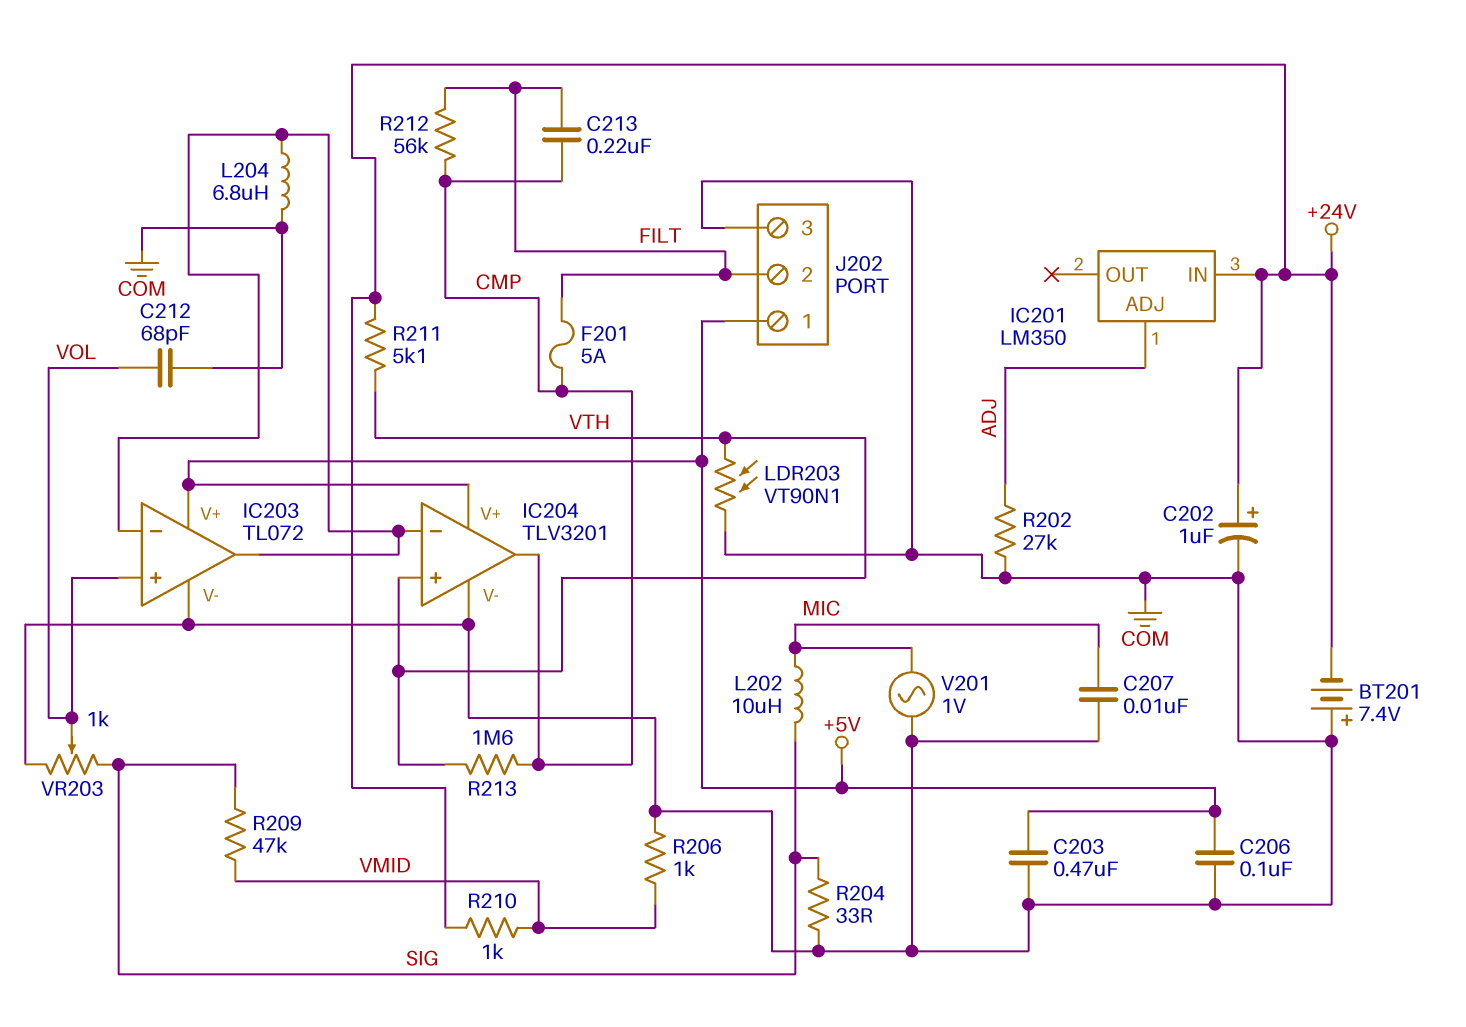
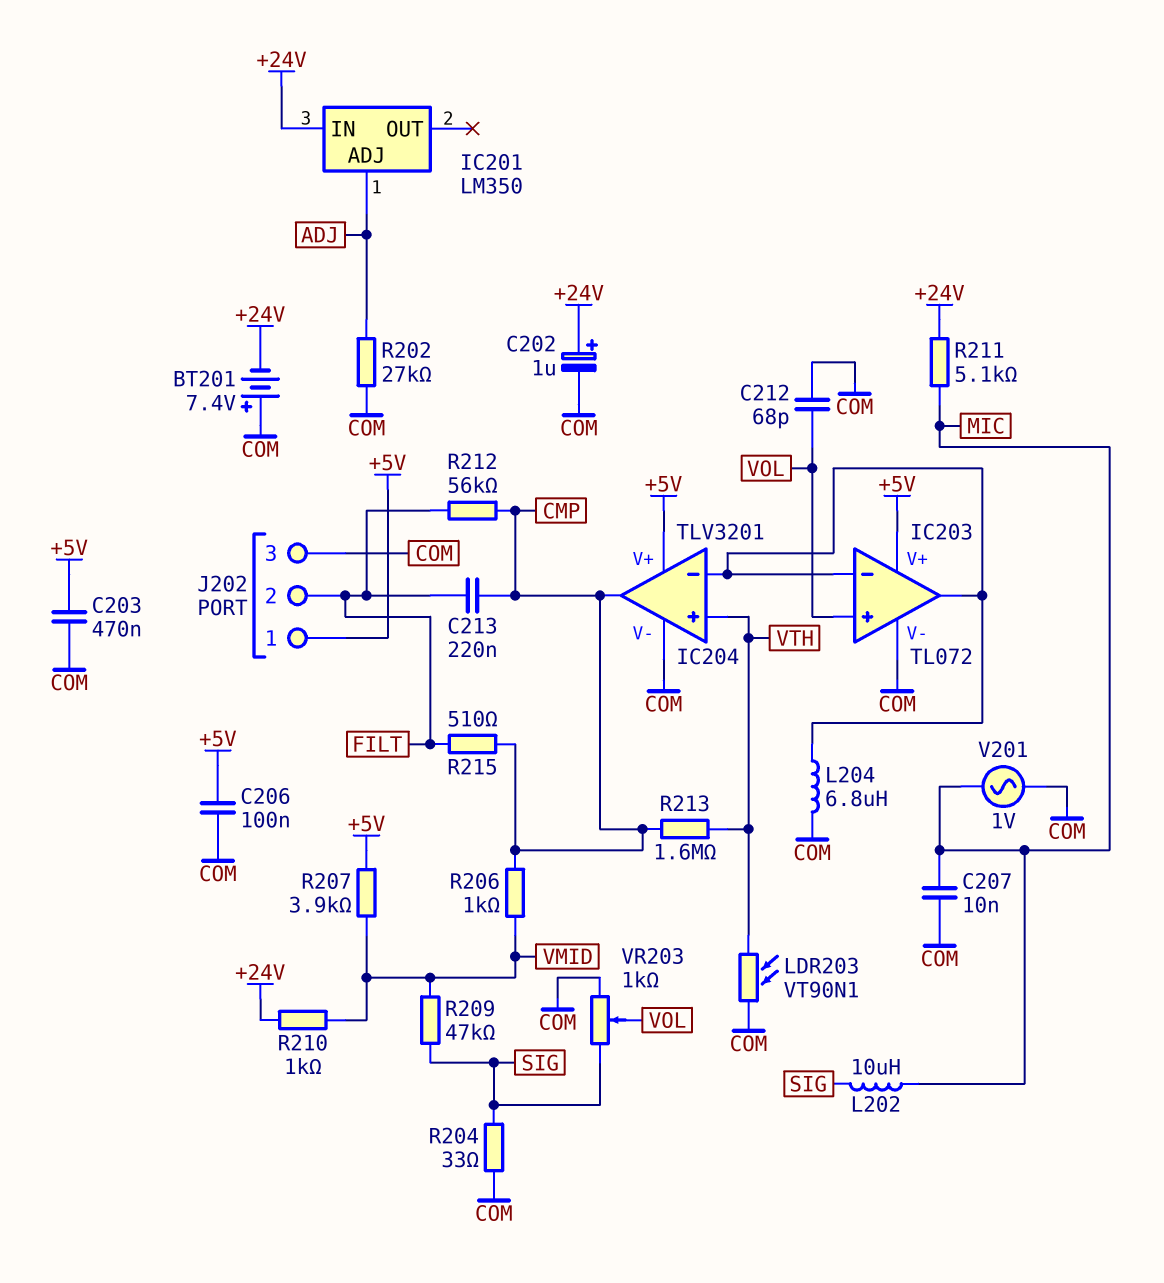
F201: 5A (CMP, FILT) -> none
R206: 1k (COM, VMID) -> 1k (CMP, VMID)
R207: none -> 3.9k (+5V, VMID)
R211: 5.1k (+24V, VTH) -> 5.1k (+24V, MIC)
R215: none -> 510 (CMP, FILT)

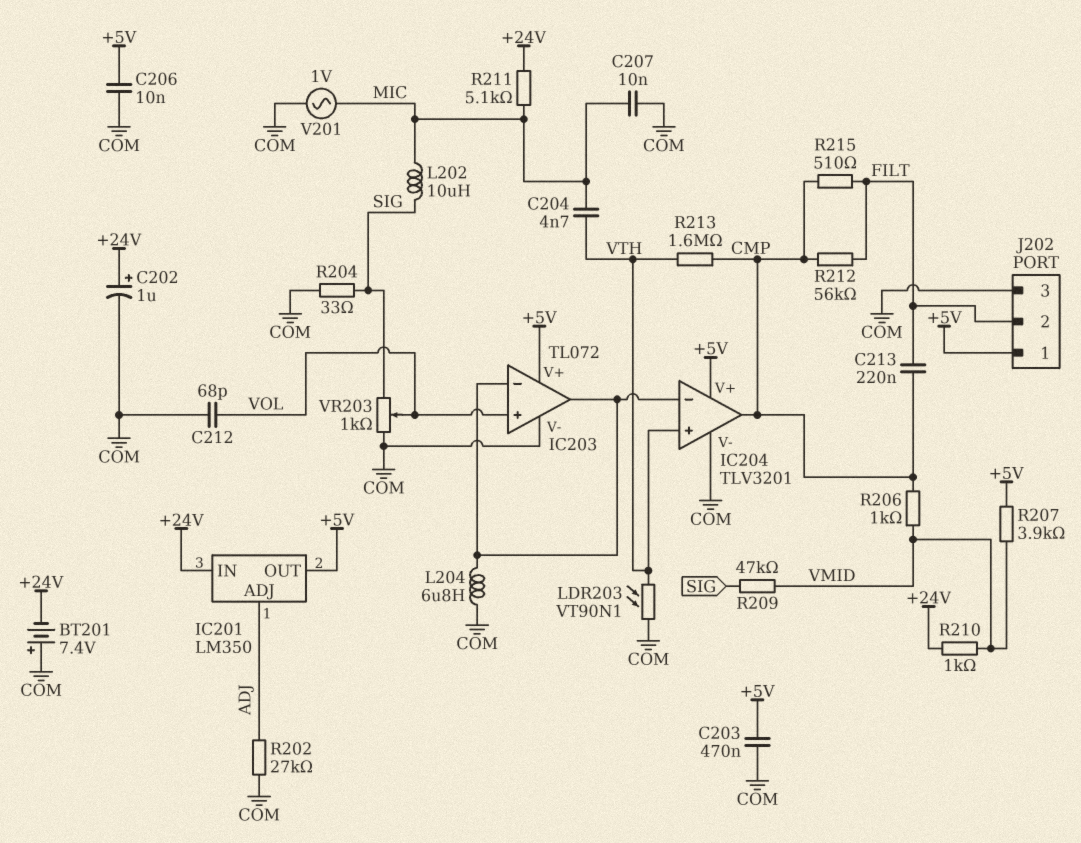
C204: none -> 4.7nF (MIC, VTH)
C206: 100nF (+5V, COM) -> 10nF (+5V, COM)
IC201 pin OUT: none -> +5V

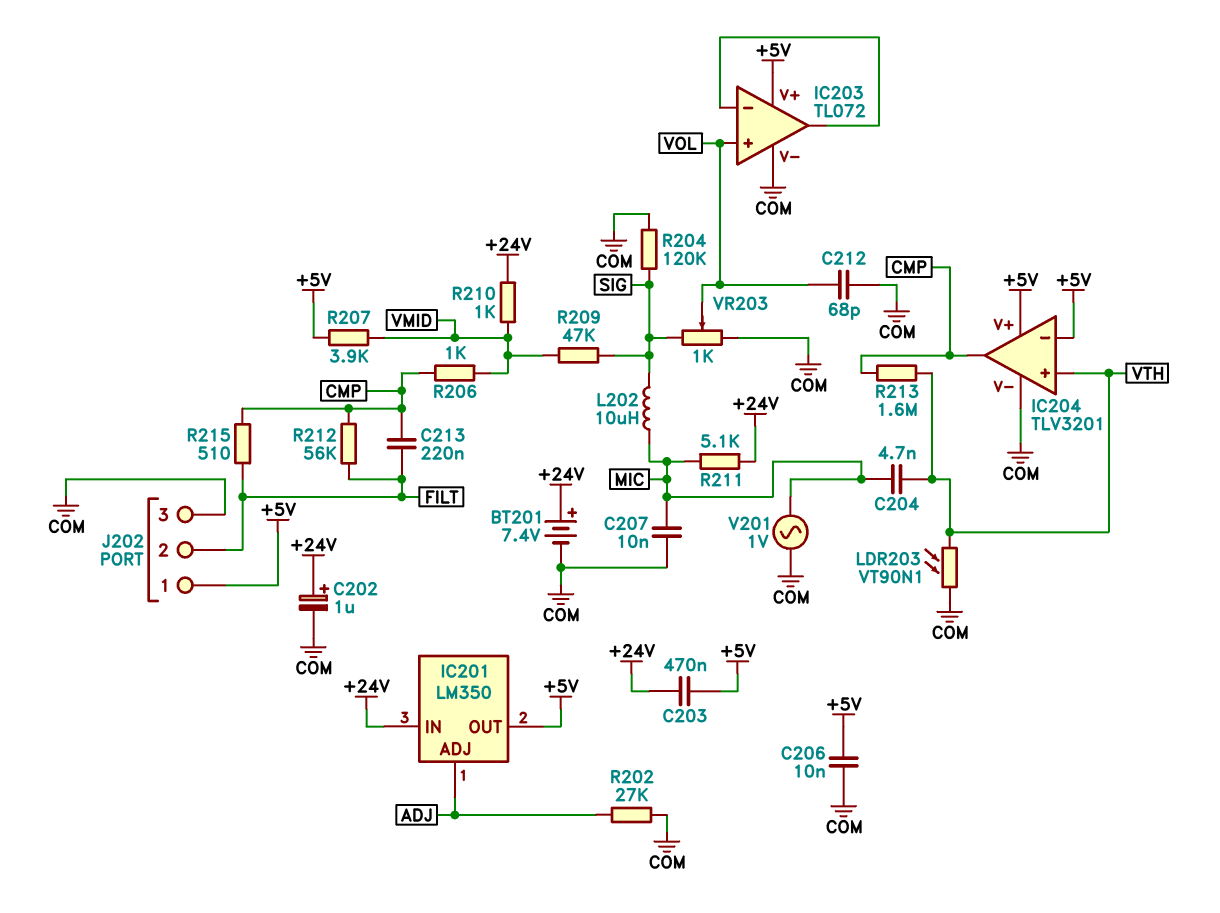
BT201: 7.4V (plus COM, minus +24V) -> 7.4V (plus +24V, minus COM)
C203: 470nF (+5V, COM) -> 470nF (+5V, +24V)
IC204 pin in-: IC203/in- -> +5V
L204: 6.8uH (COM, IC203/in-) -> none
R204: 33 (COM, SIG) -> 120k (COM, SIG)

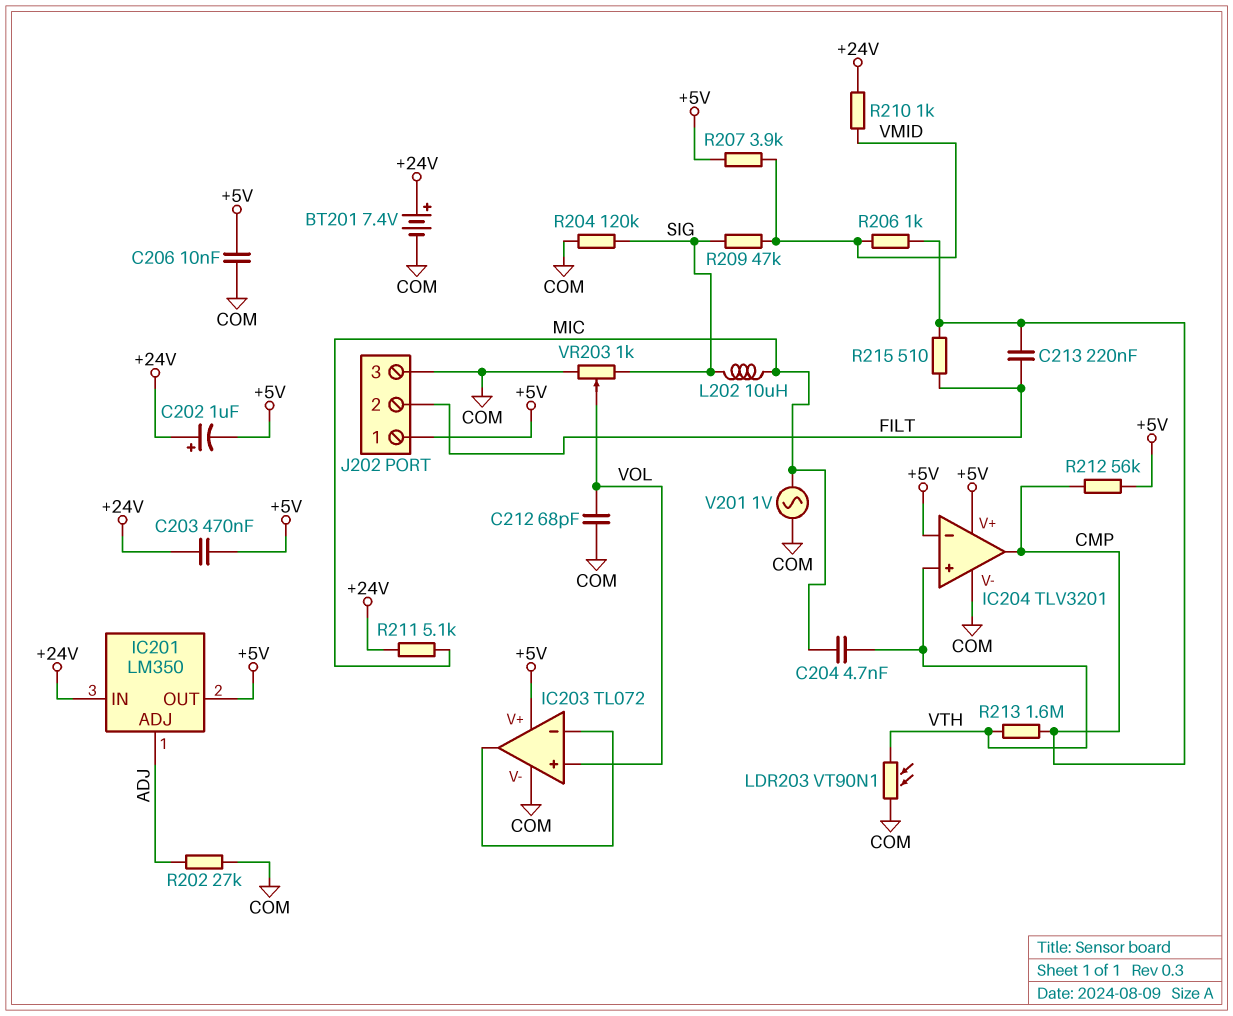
C202: 1uF (plus +24V, minus COM) -> 1uF (plus +24V, minus +5V)
C207: 10nF (COM, MIC) -> none
R212: 56k (CMP, FILT) -> 56k (+5V, CMP)

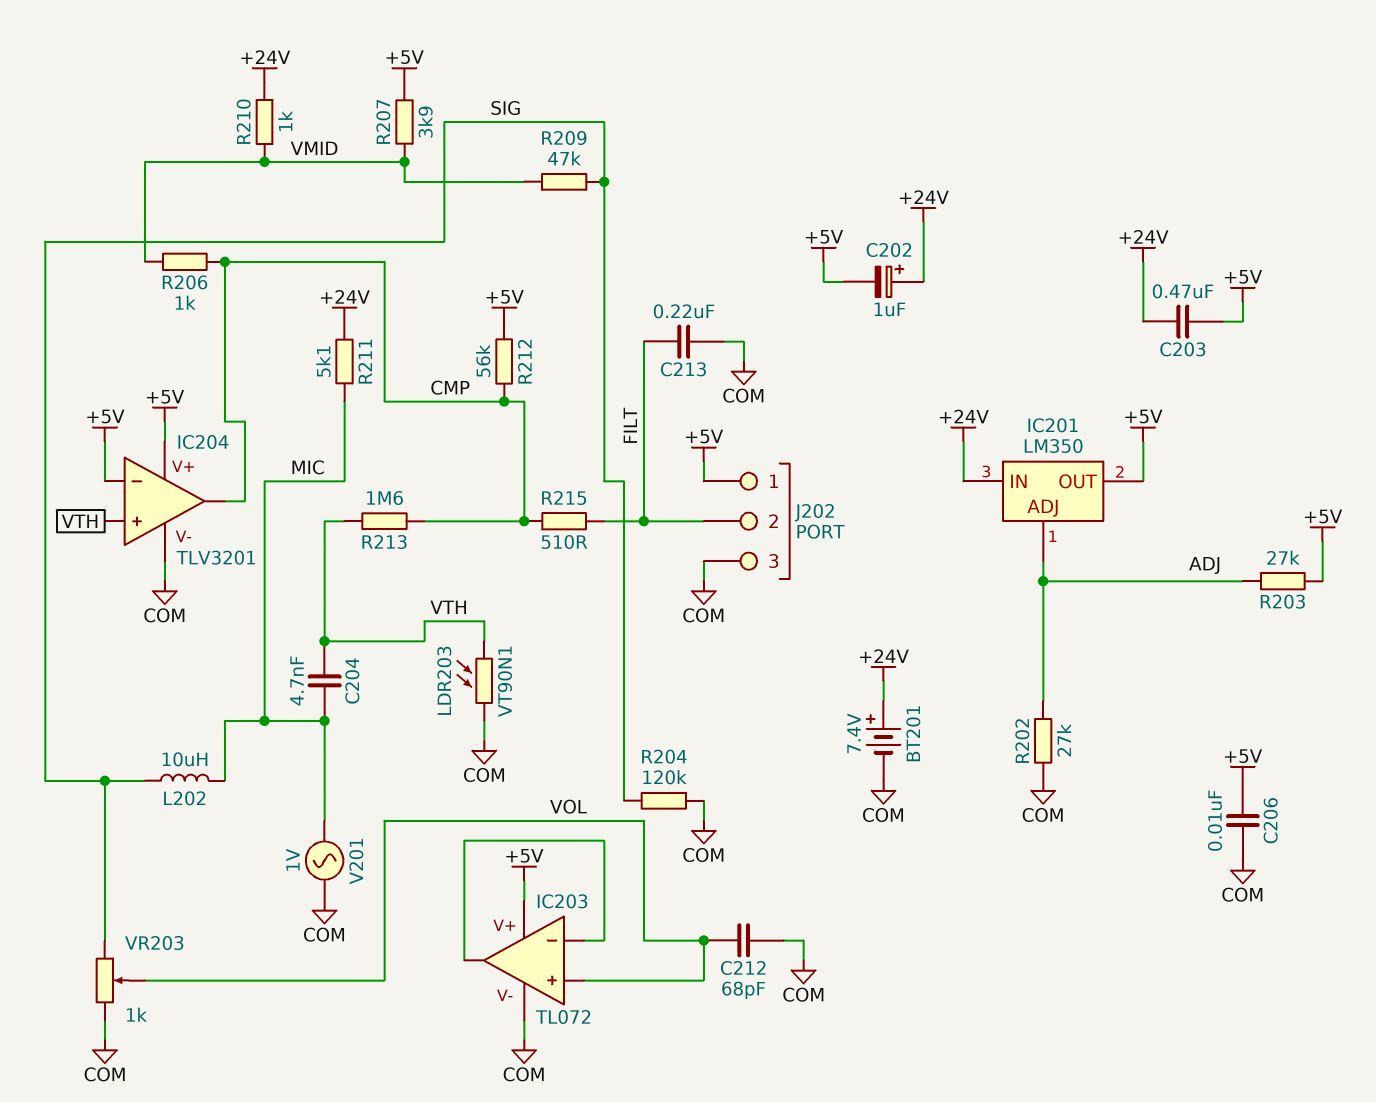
C213: 220nF (CMP, FILT) -> 220nF (COM, FILT)
R203: none -> 27k (+5V, ADJ)

